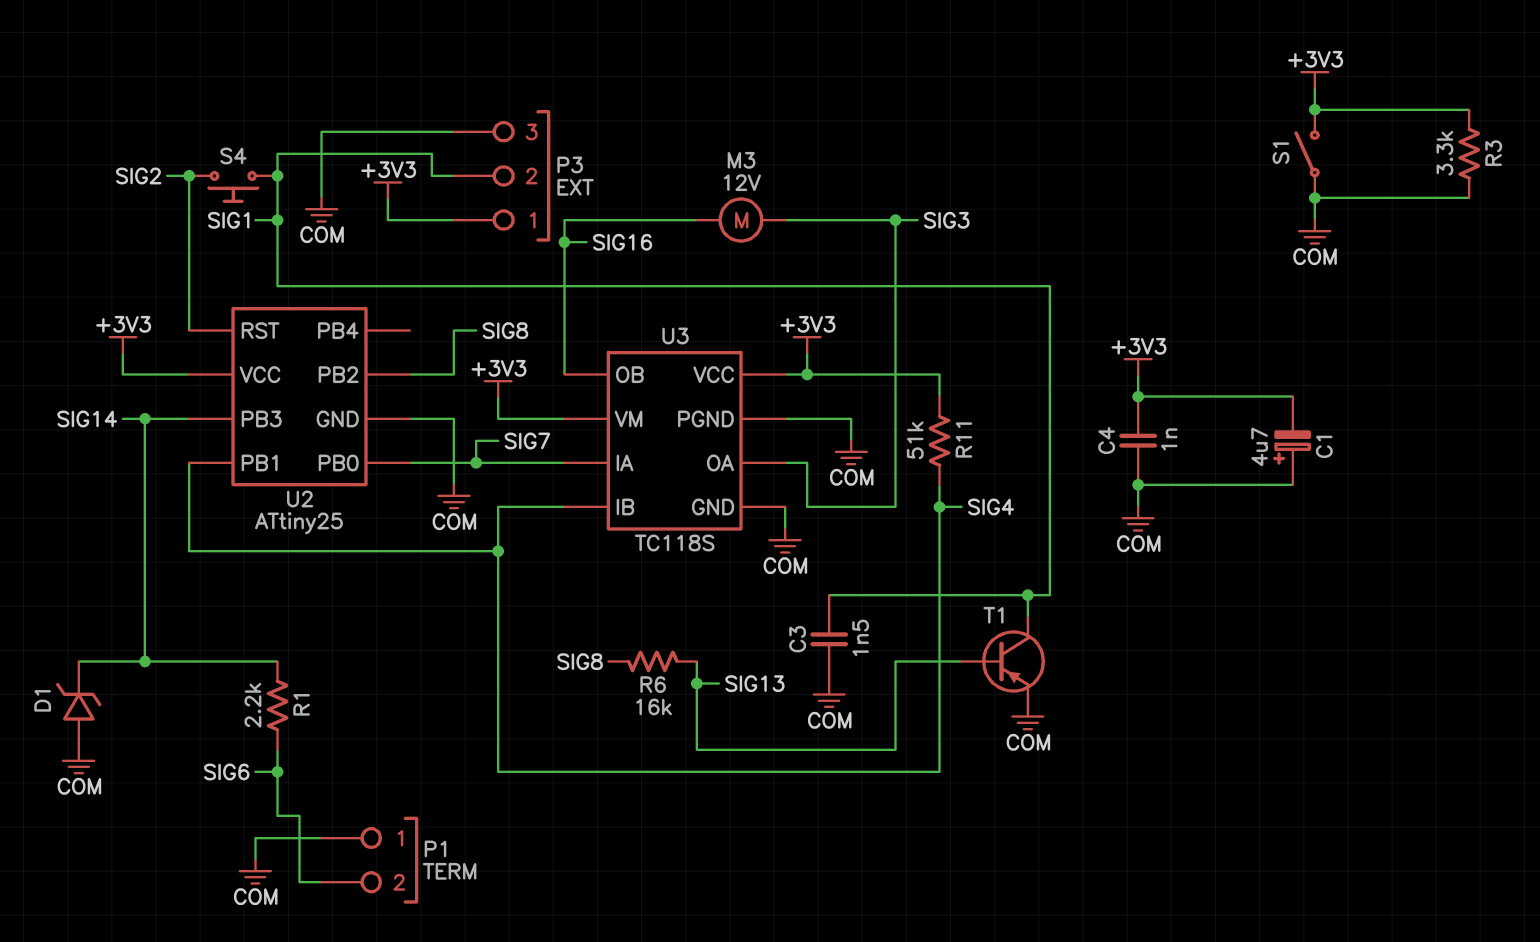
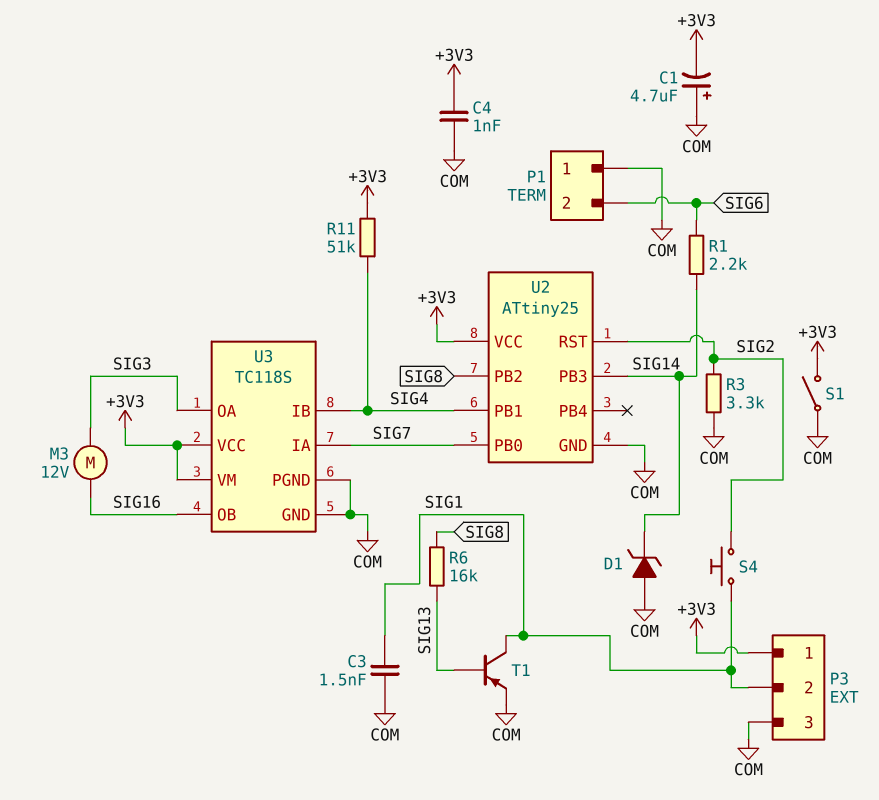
R3: 3.3k (+3V3, COM) -> 3.3k (COM, SIG2)

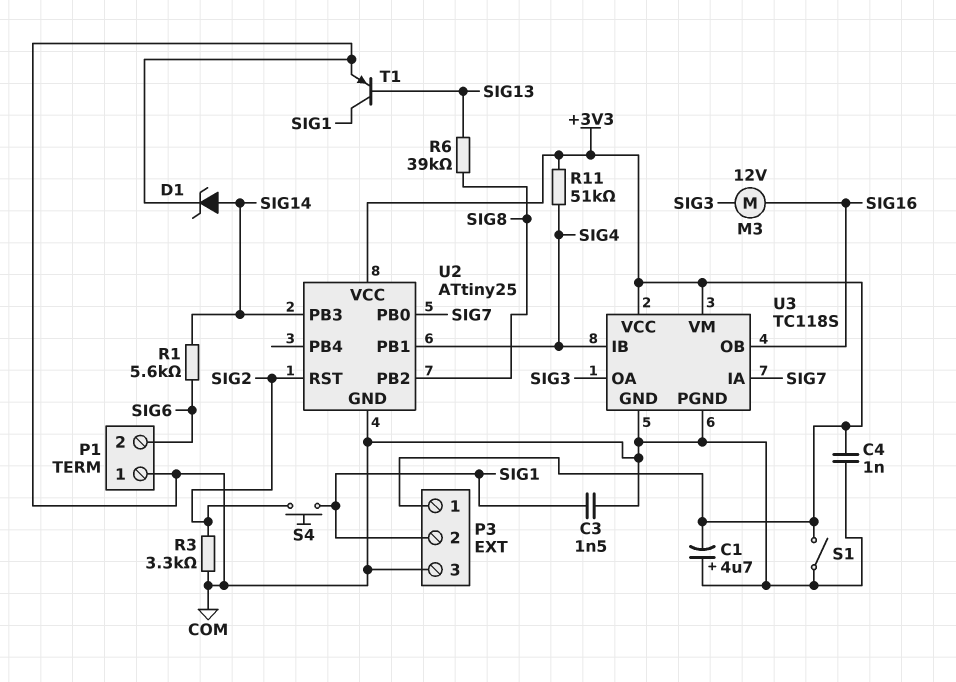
D1: zener (A COM, K SIG14) -> zener (A SIG14, K COM)
R1: 2.2k (SIG6, SIG14) -> 5.6k (SIG6, SIG14)
R6: 16k (SIG8, SIG13) -> 39k (SIG8, SIG13)

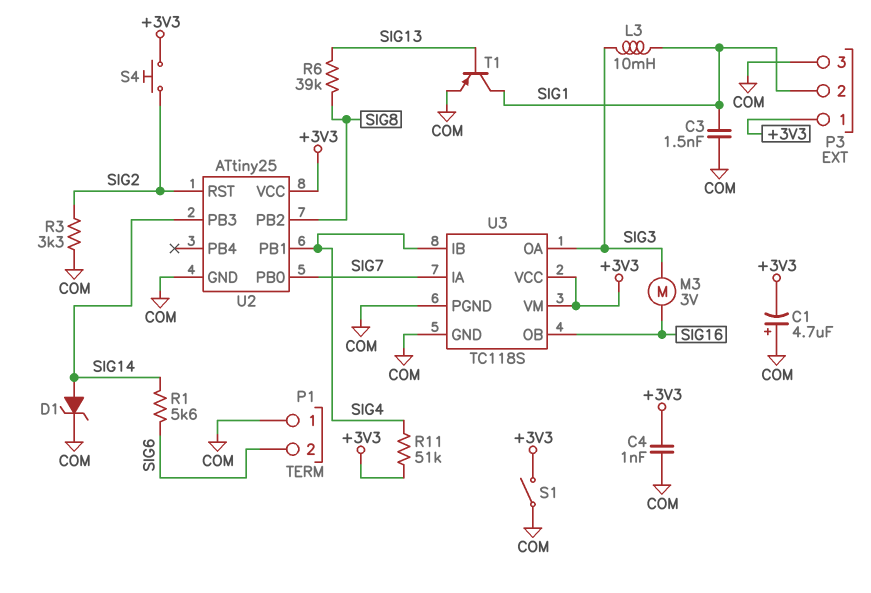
L3: none -> 10mH (SIG1, SIG3)
M3: motor 12V (SIG3, SIG16) -> motor 3V (SIG3, SIG16)
S4: button (SIG1, SIG2) -> button (+3V3, SIG2)

